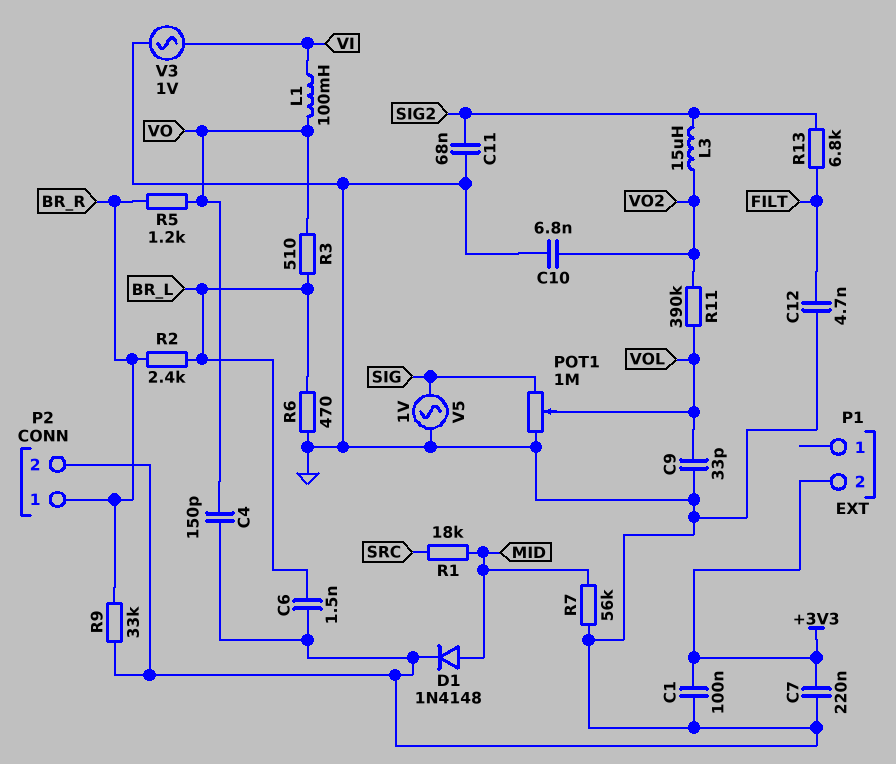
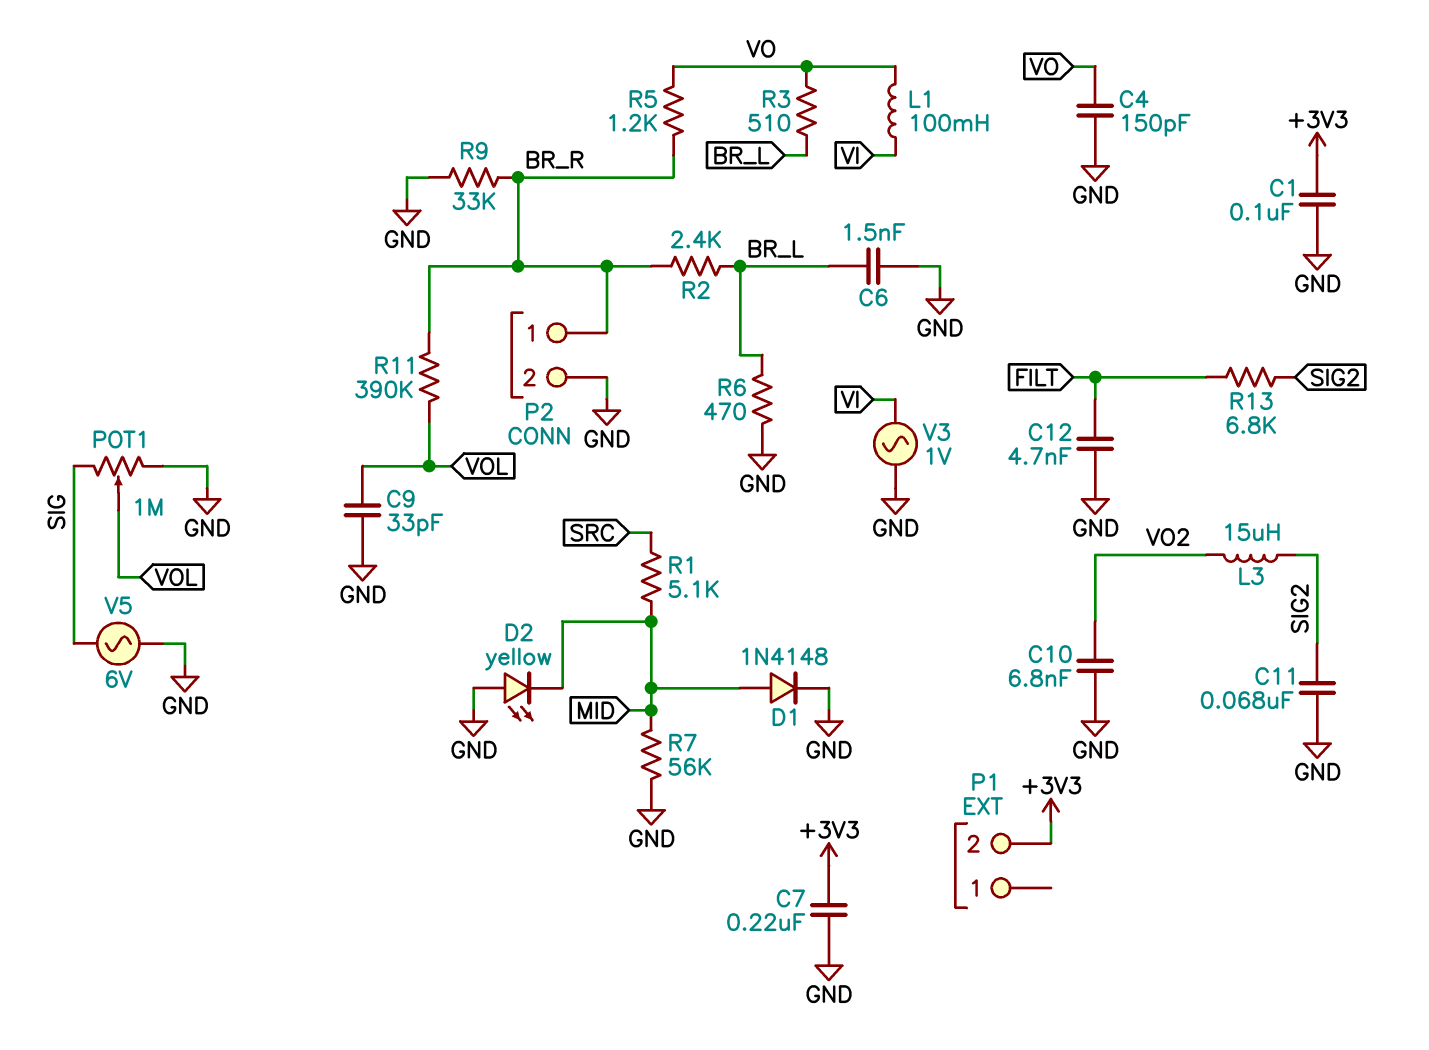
D2: none -> LED yellow (A GND, K MID)
R1: 18k (MID, SRC) -> 5.1k (MID, SRC)
R11: 390k (VO2, VOL) -> 390k (BR_R, VOL)
V5: AC 1V (GND, SIG) -> AC 6V (GND, SIG)

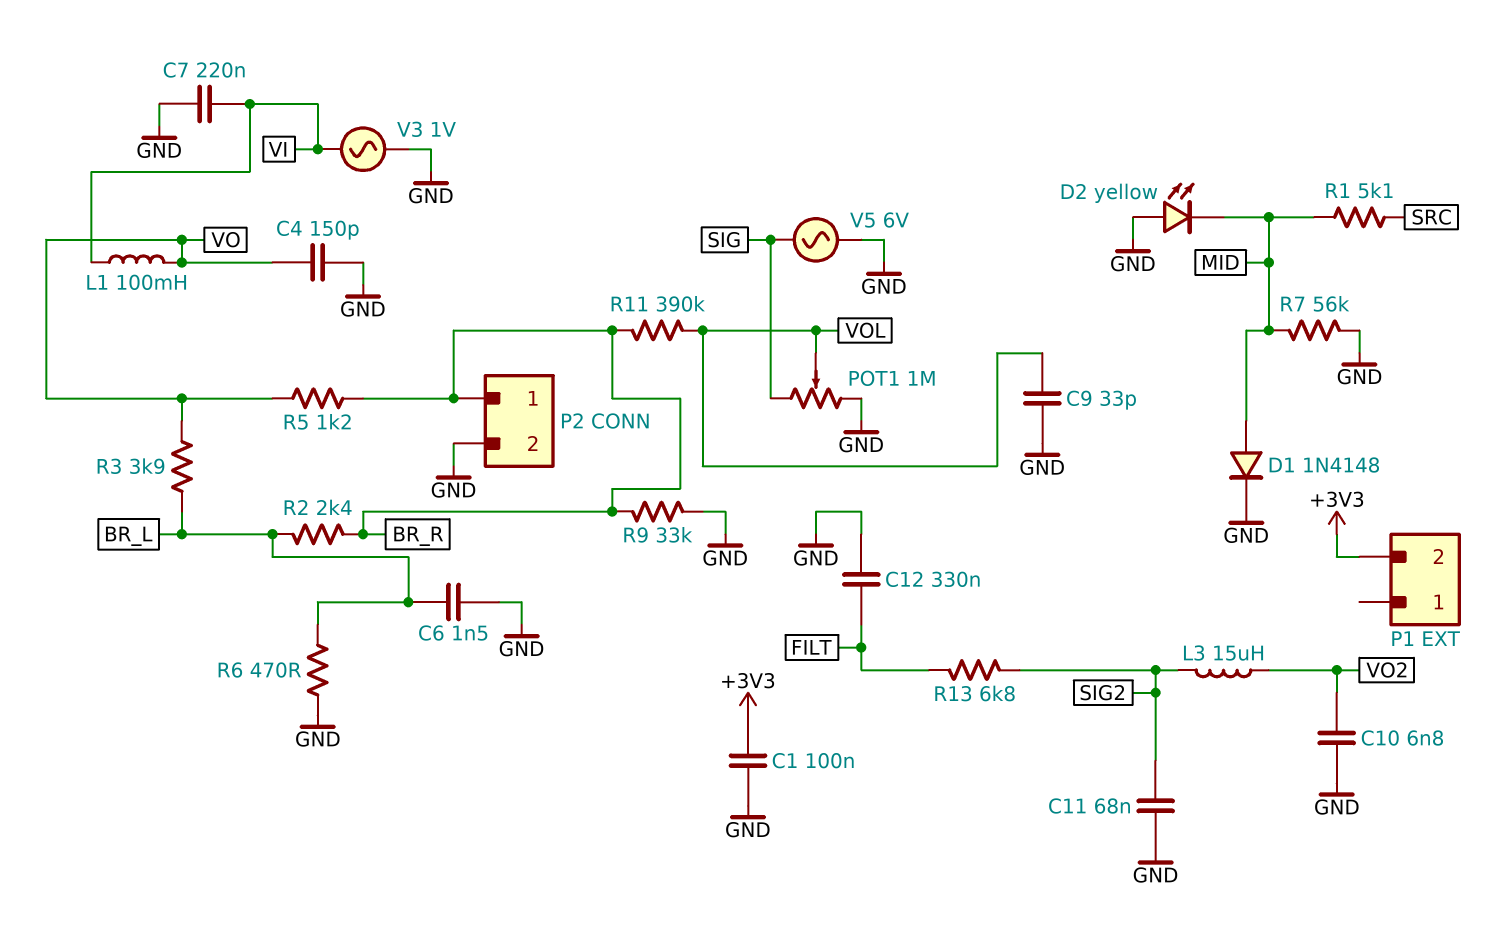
C7: 220nF (+3V3, GND) -> 220nF (GND, VI)
C12: 4.7nF (FILT, GND) -> 330nF (FILT, GND)
R3: 510 (BR_L, VO) -> 3.9k (BR_L, VO)

